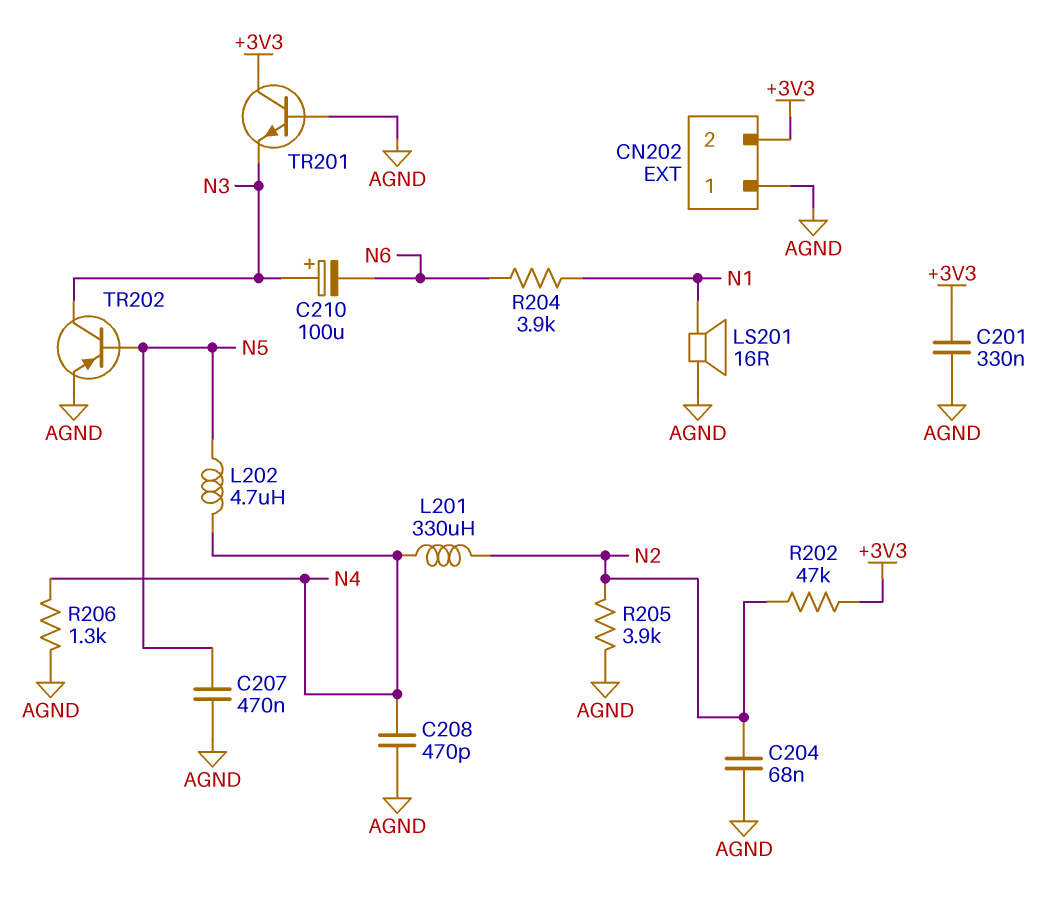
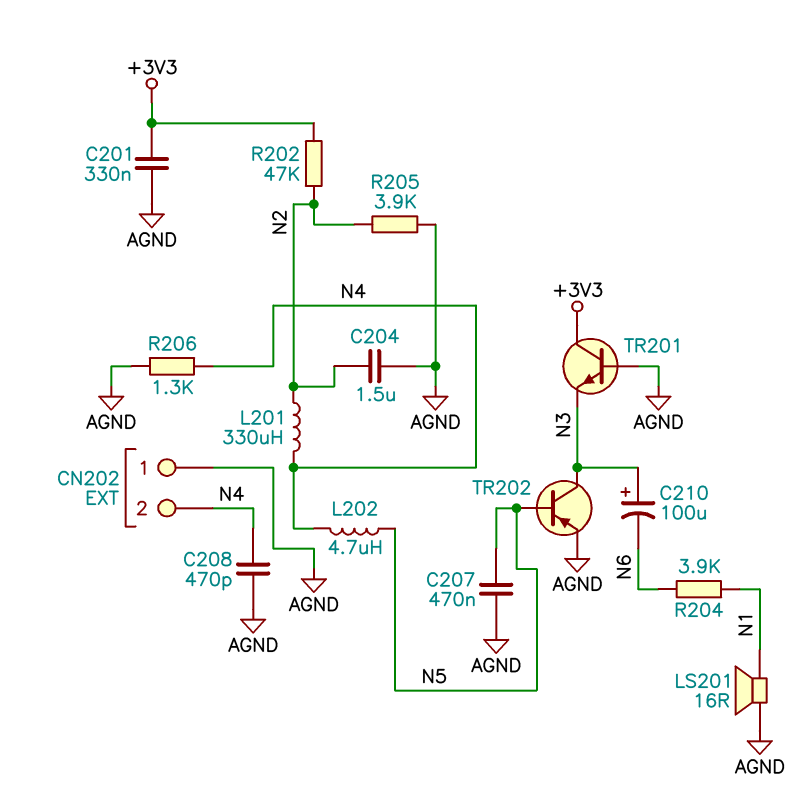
C204: 68nF (AGND, N2) -> 1.5uF (AGND, N2)
CN202 pin 2: +3V3 -> N4

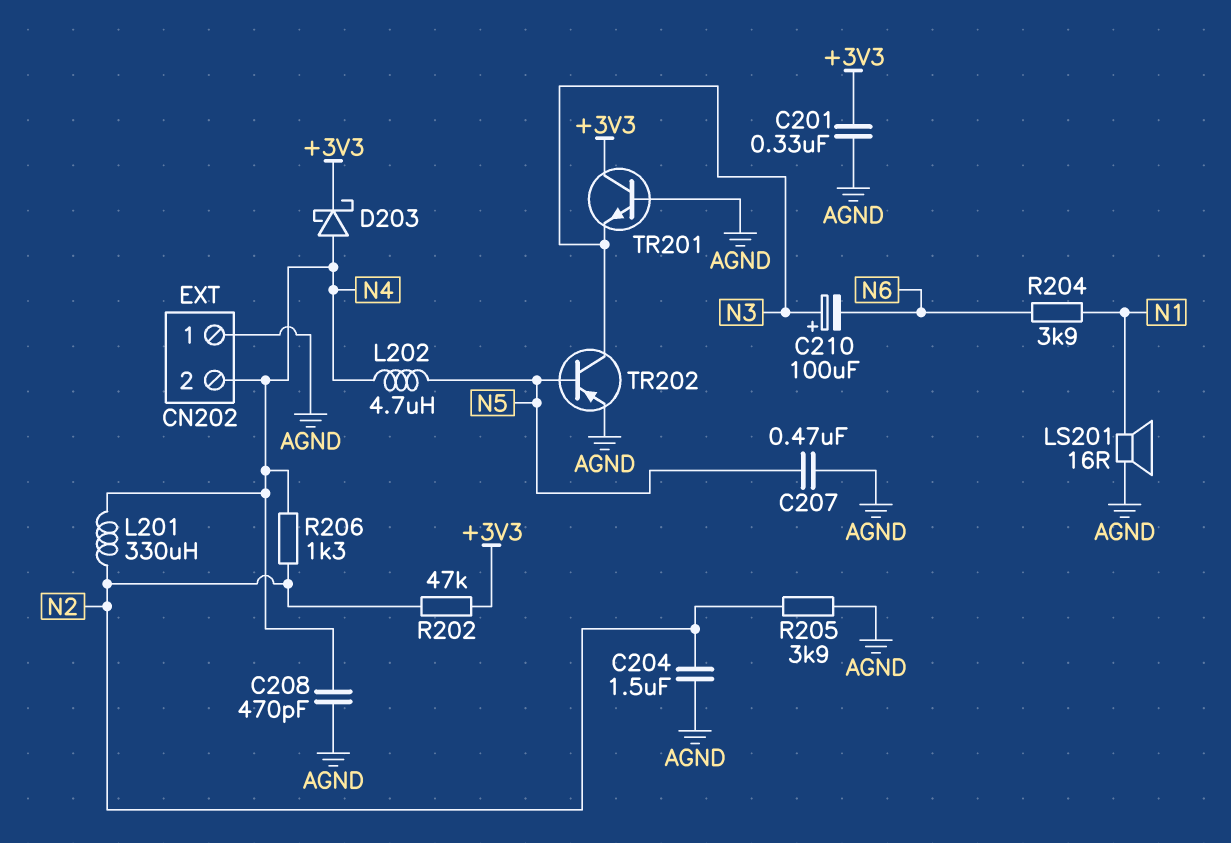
D203: none -> schottky (A N4, K +3V3)
R206: 1.3k (AGND, N4) -> 1.3k (N2, N4)

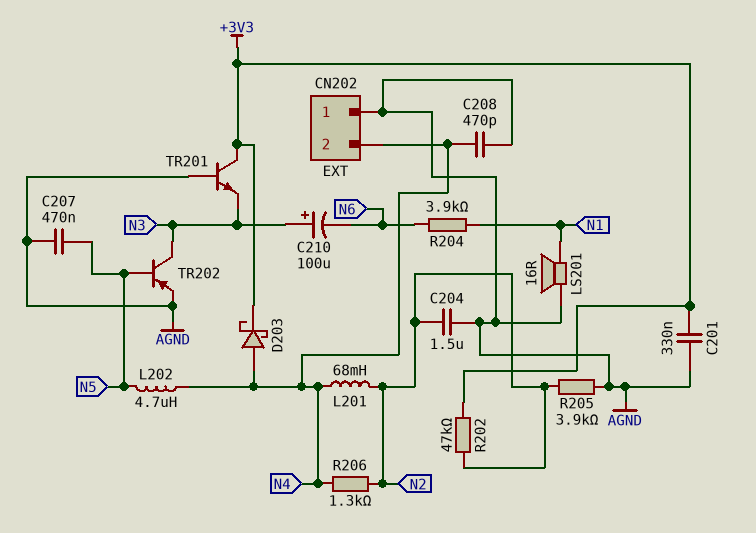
L201: 330uH (N2, N4) -> 68mH (N2, N4)

